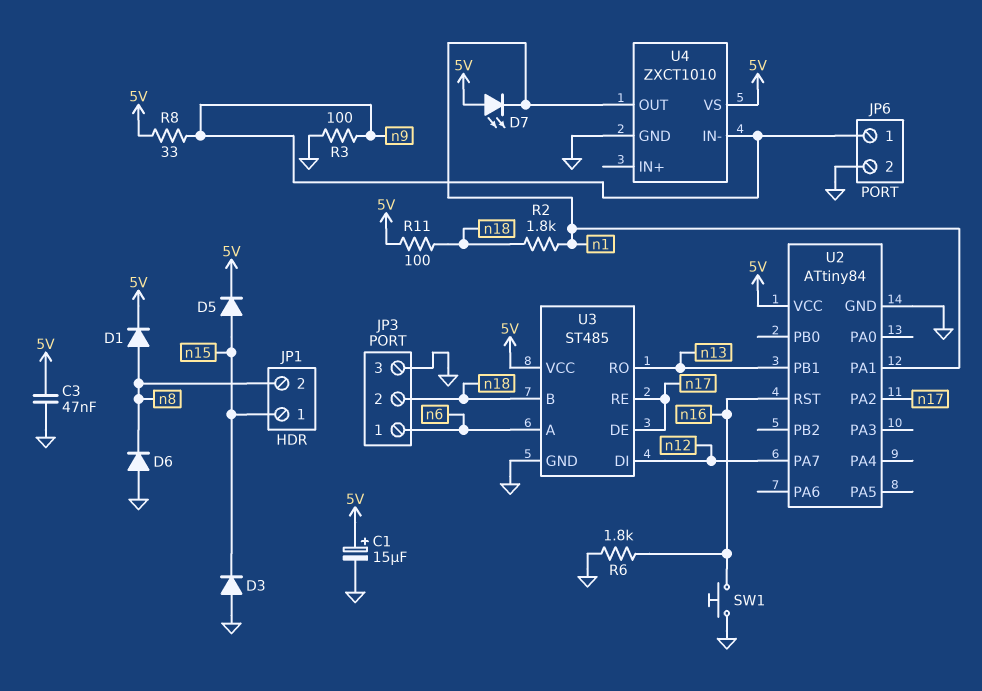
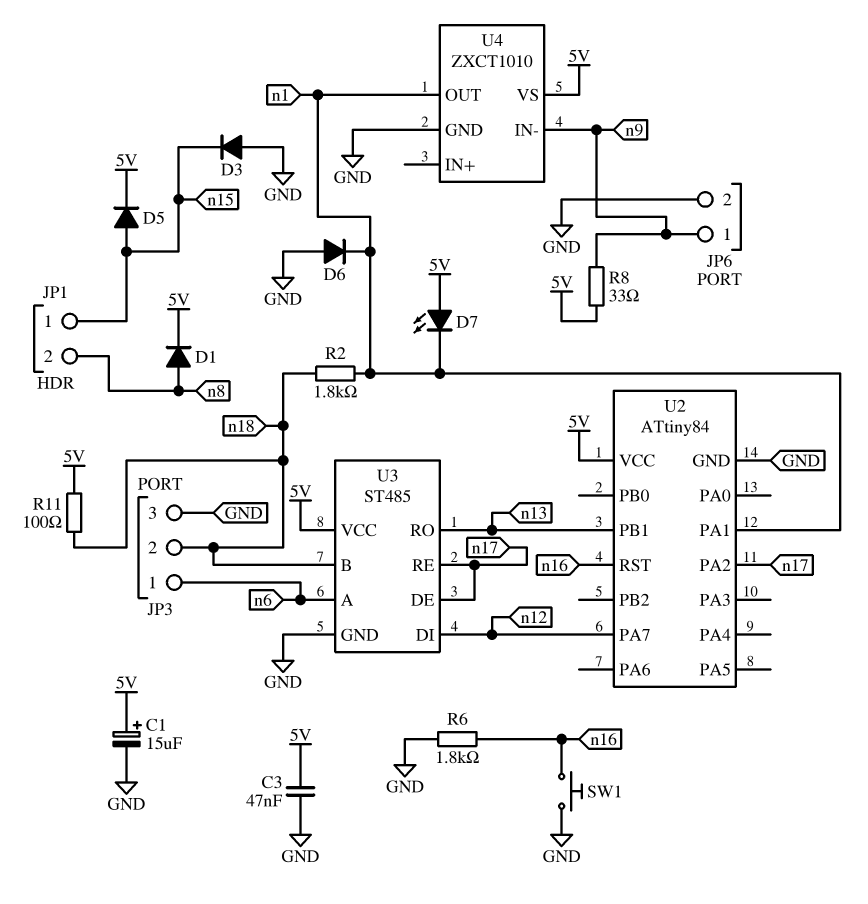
D6: diode (A GND, K n8) -> diode (A GND, K n1)
R3: 100 (GND, n9) -> none

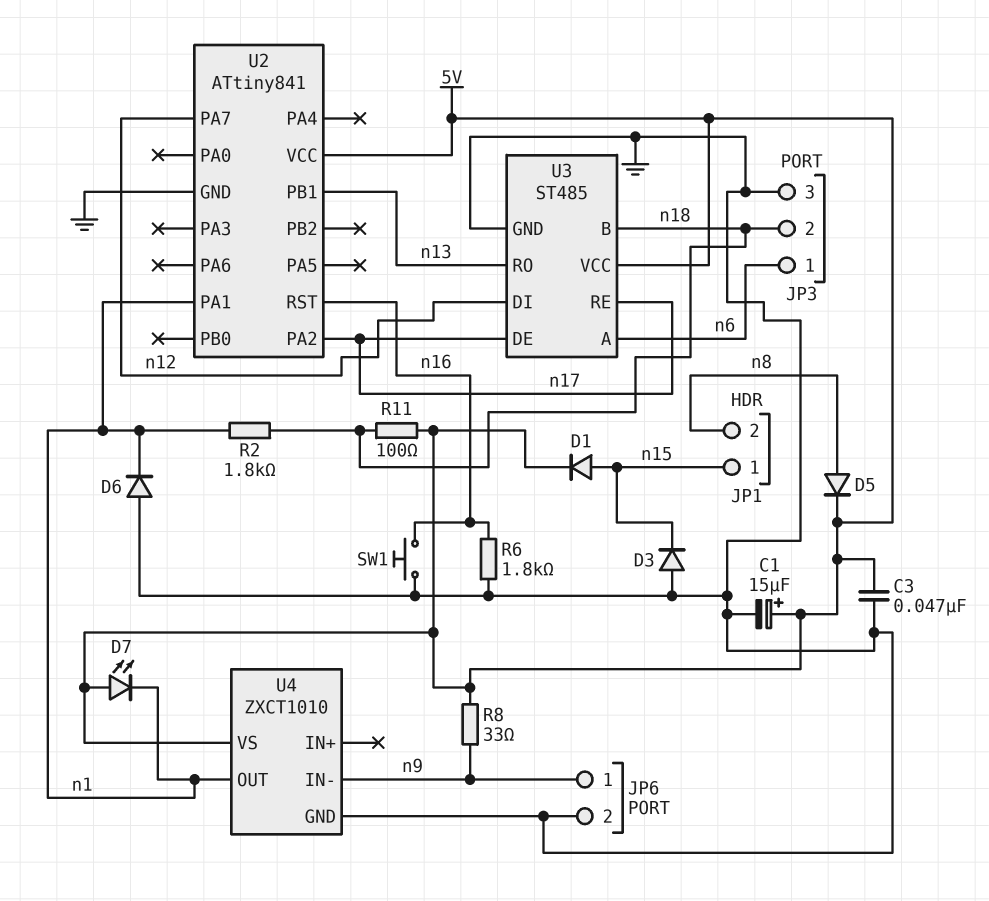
D1: diode (A n8, K 5V) -> diode (A n15, K 5V)
D5: diode (A n15, K 5V) -> diode (A n8, K 5V)
U2: ATtiny84 -> ATtiny841

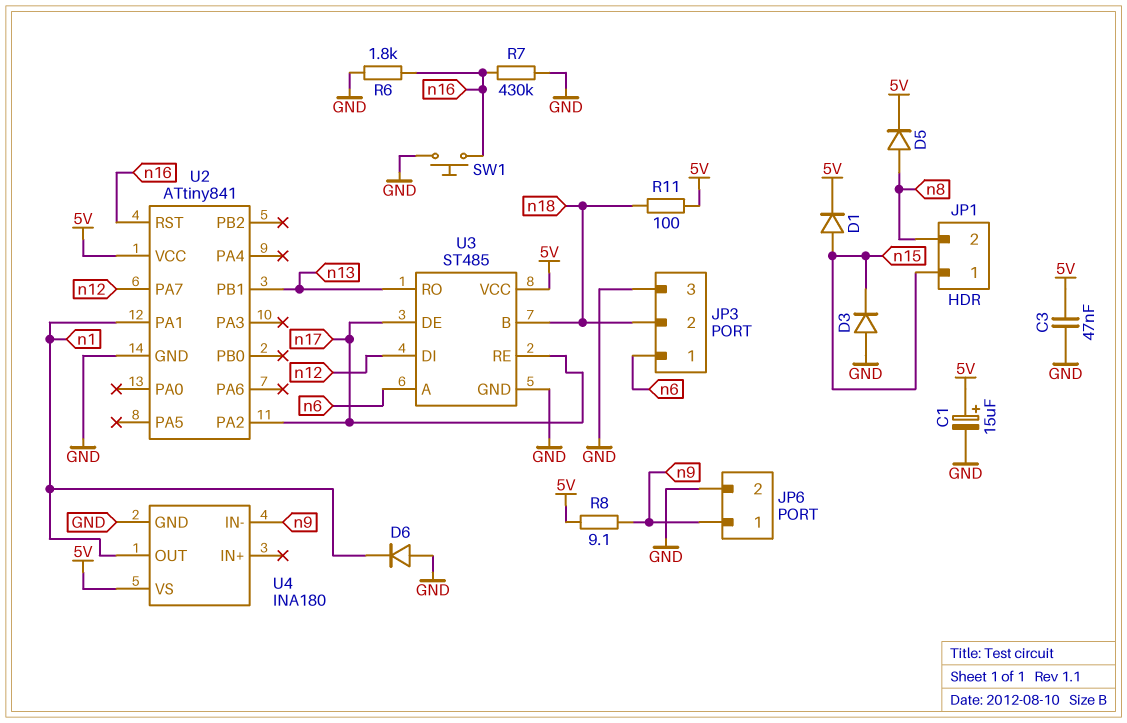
D7: LED (A 5V, K n1) -> none
R2: 1.8k (n1, n18) -> none
R7: none -> 430k (GND, n16)
R8: 33 (5V, n9) -> 9.1 (5V, n9)
U4: ZXCT1010 -> INA180

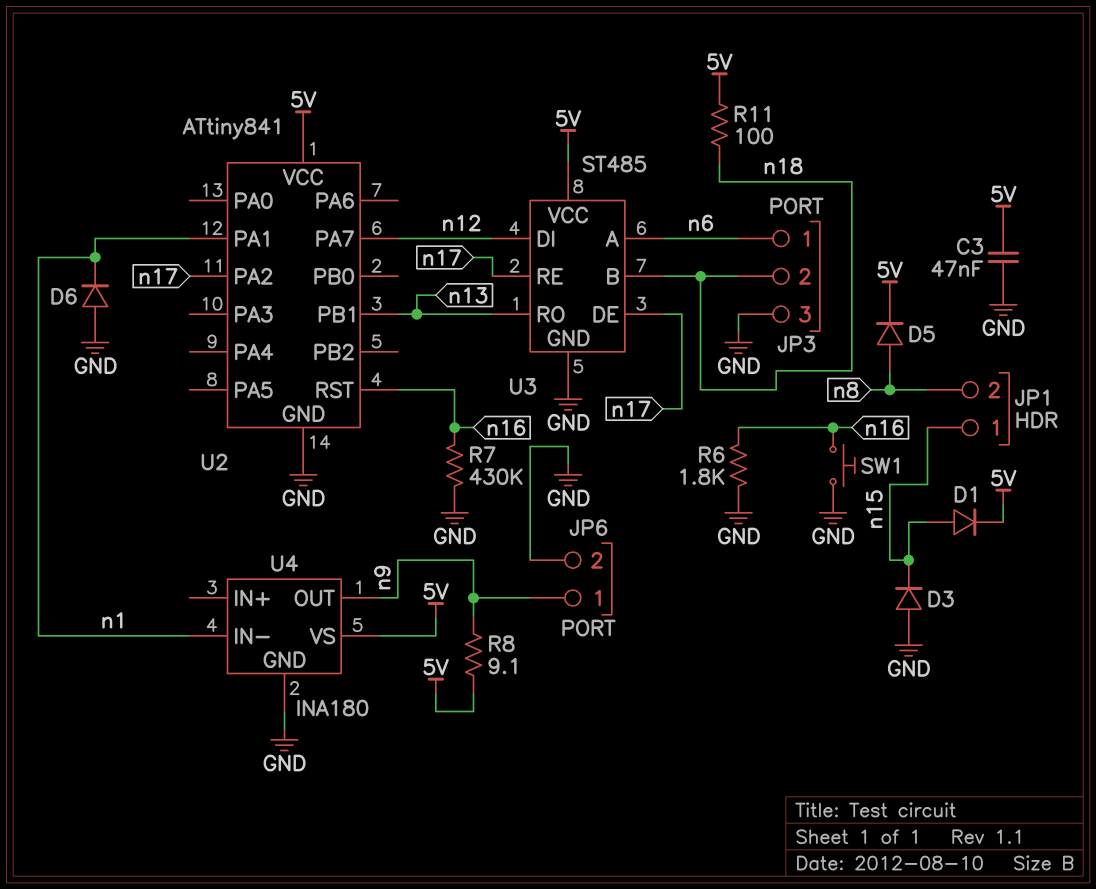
C1: 15uF (plus 5V, minus GND) -> none
U4 pin IN-: n9 -> n1
U4 pin OUT: n1 -> n9

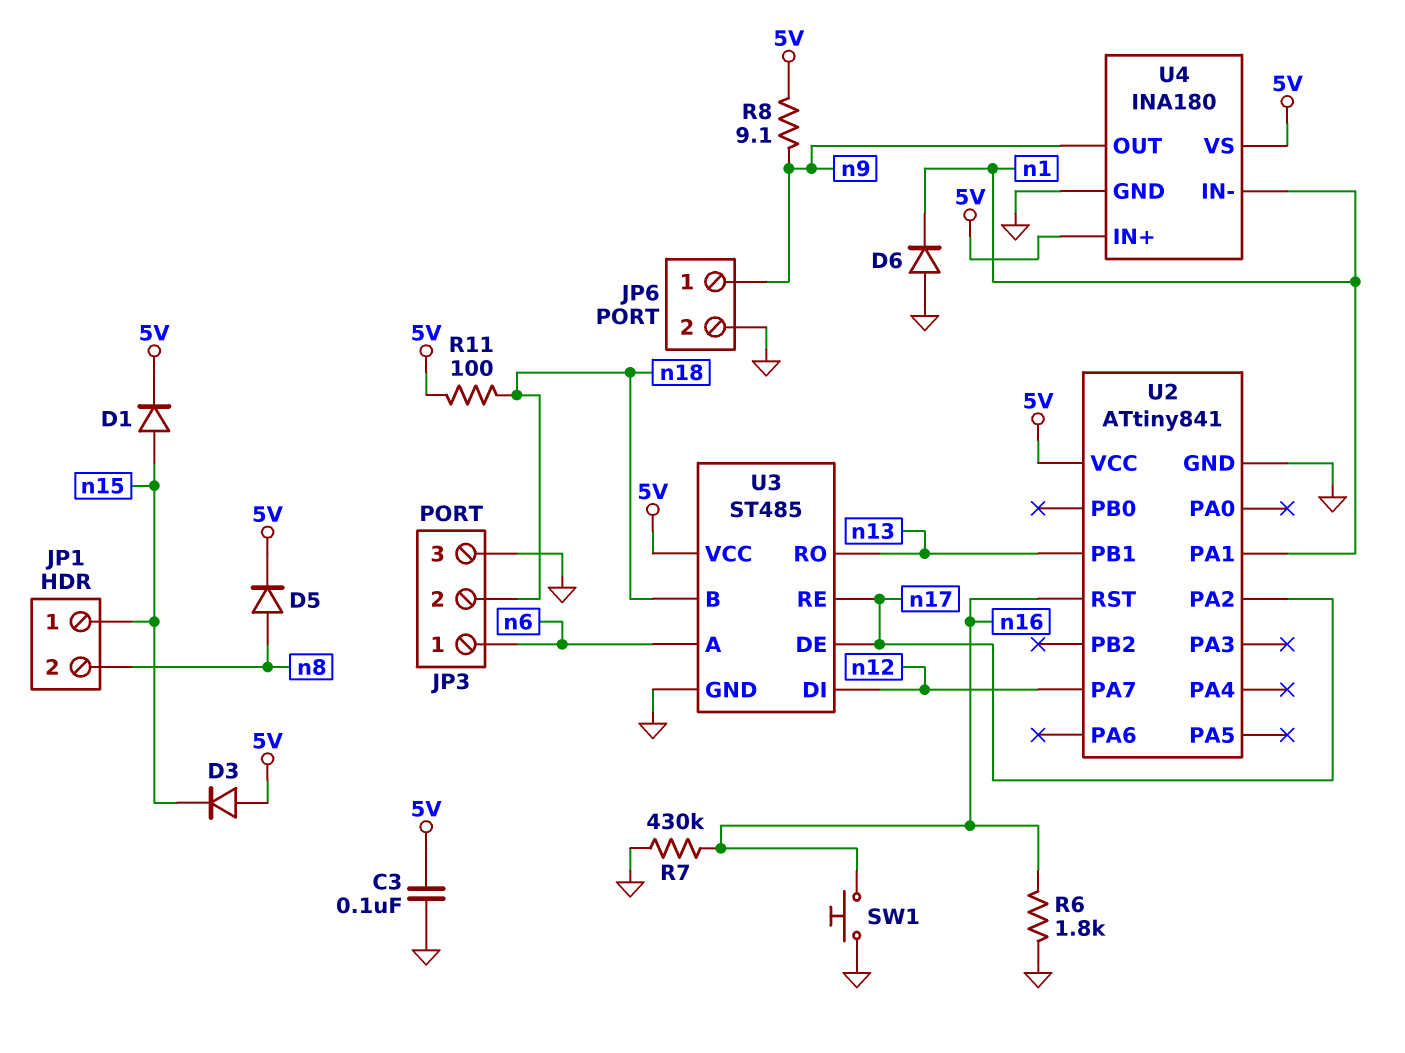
C3: 47nF (5V, GND) -> 100nF (5V, GND)
D3: diode (A GND, K n15) -> diode (A 5V, K n15)
U4 pin IN+: none -> 5V

